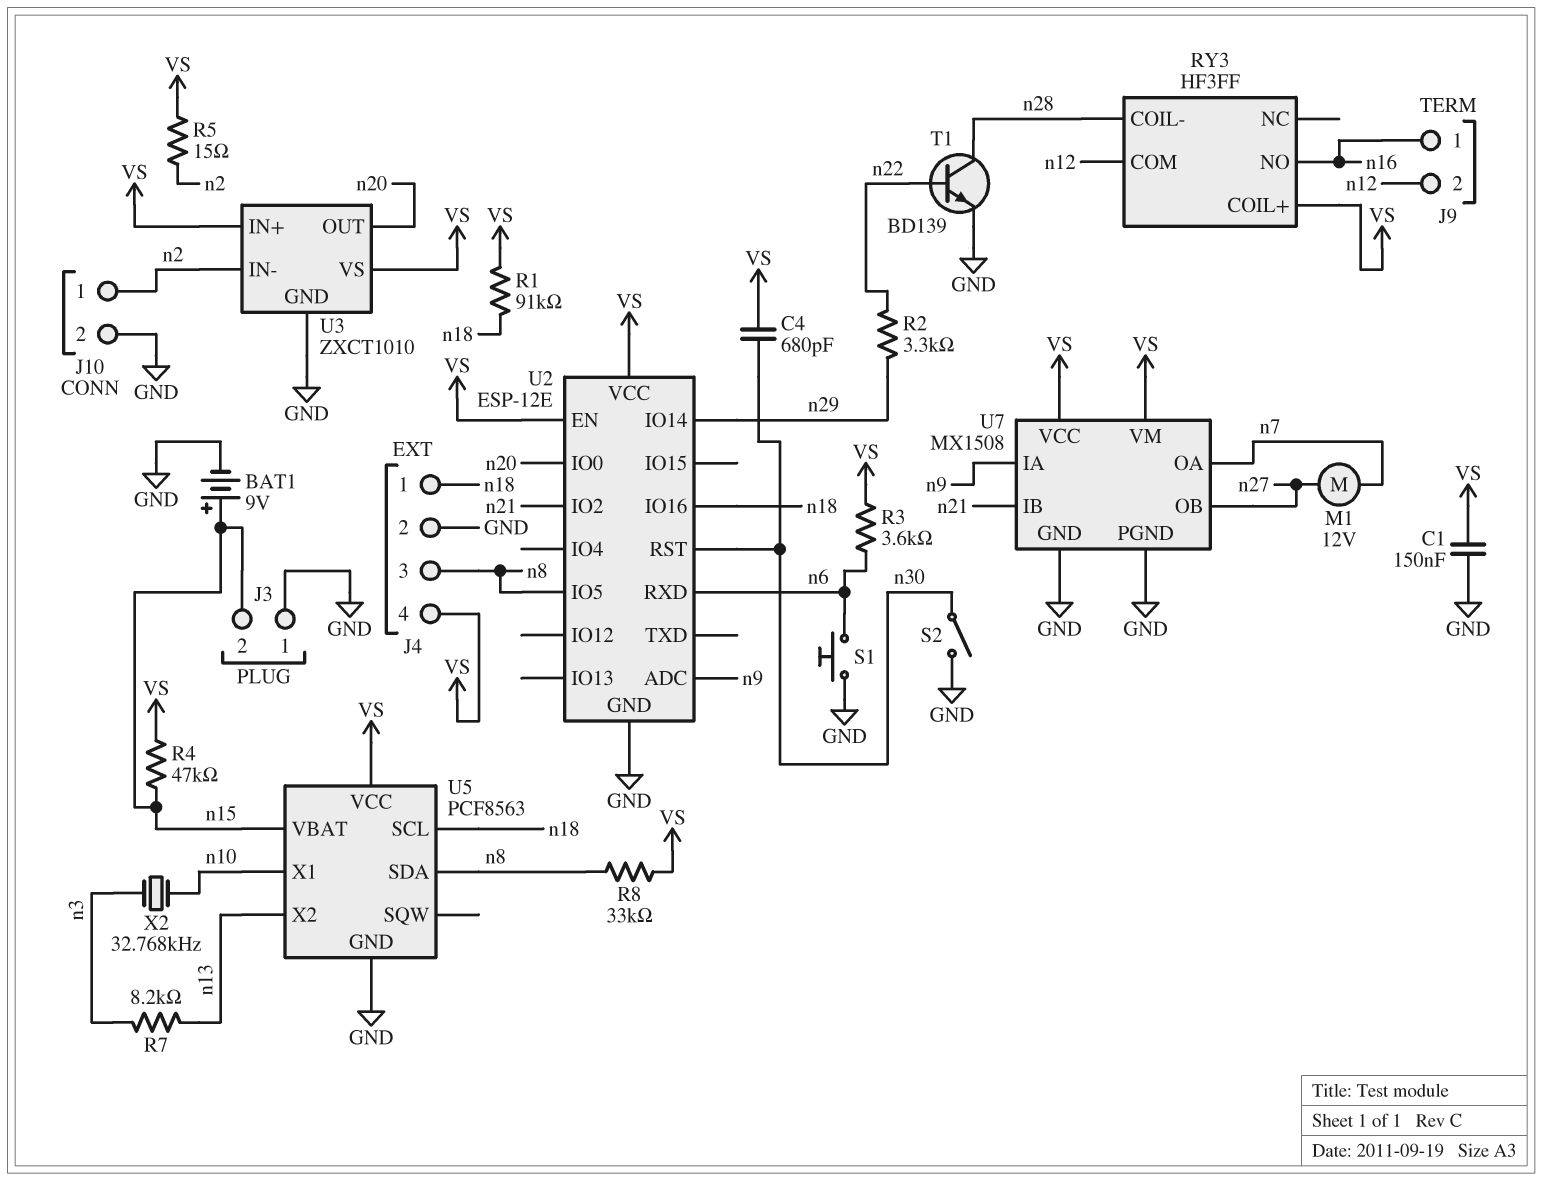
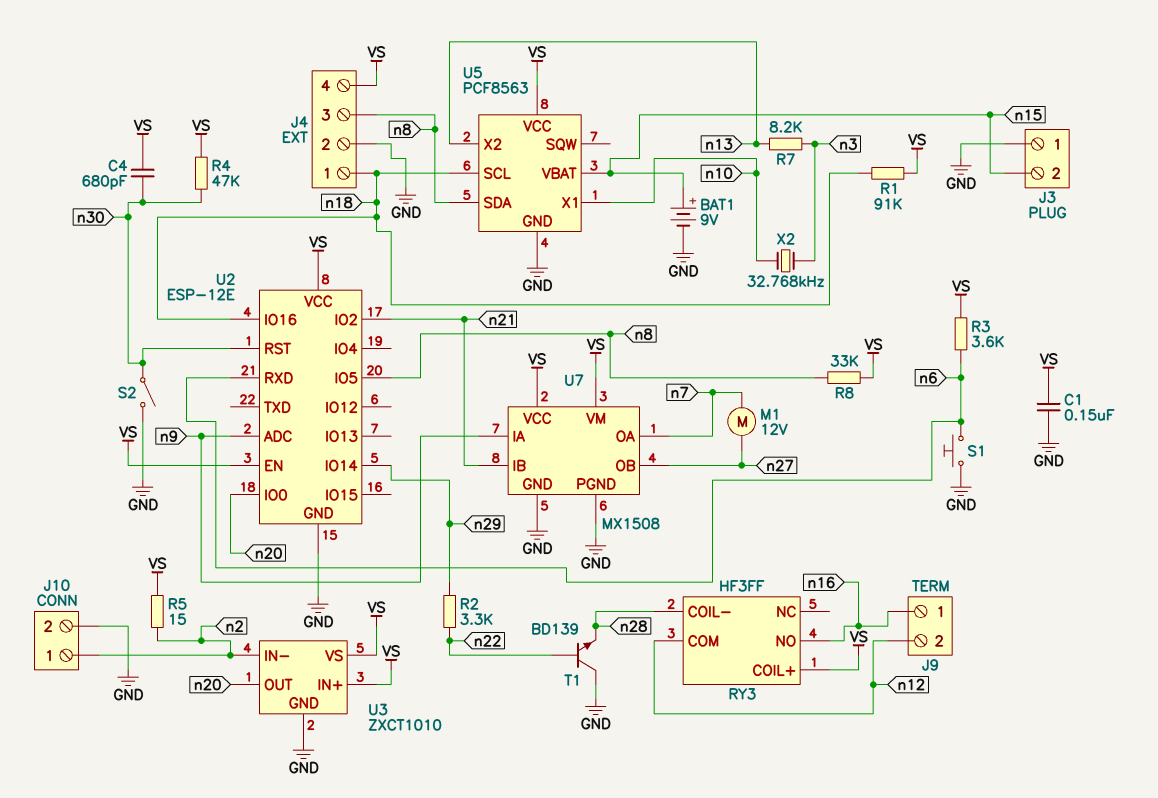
R4: 47k (VS, n15) -> 47k (VS, n30)
T1: NPN BD139 (B n22, C n28, E GND) -> NPN BD139 (B n22, C GND, E n28)

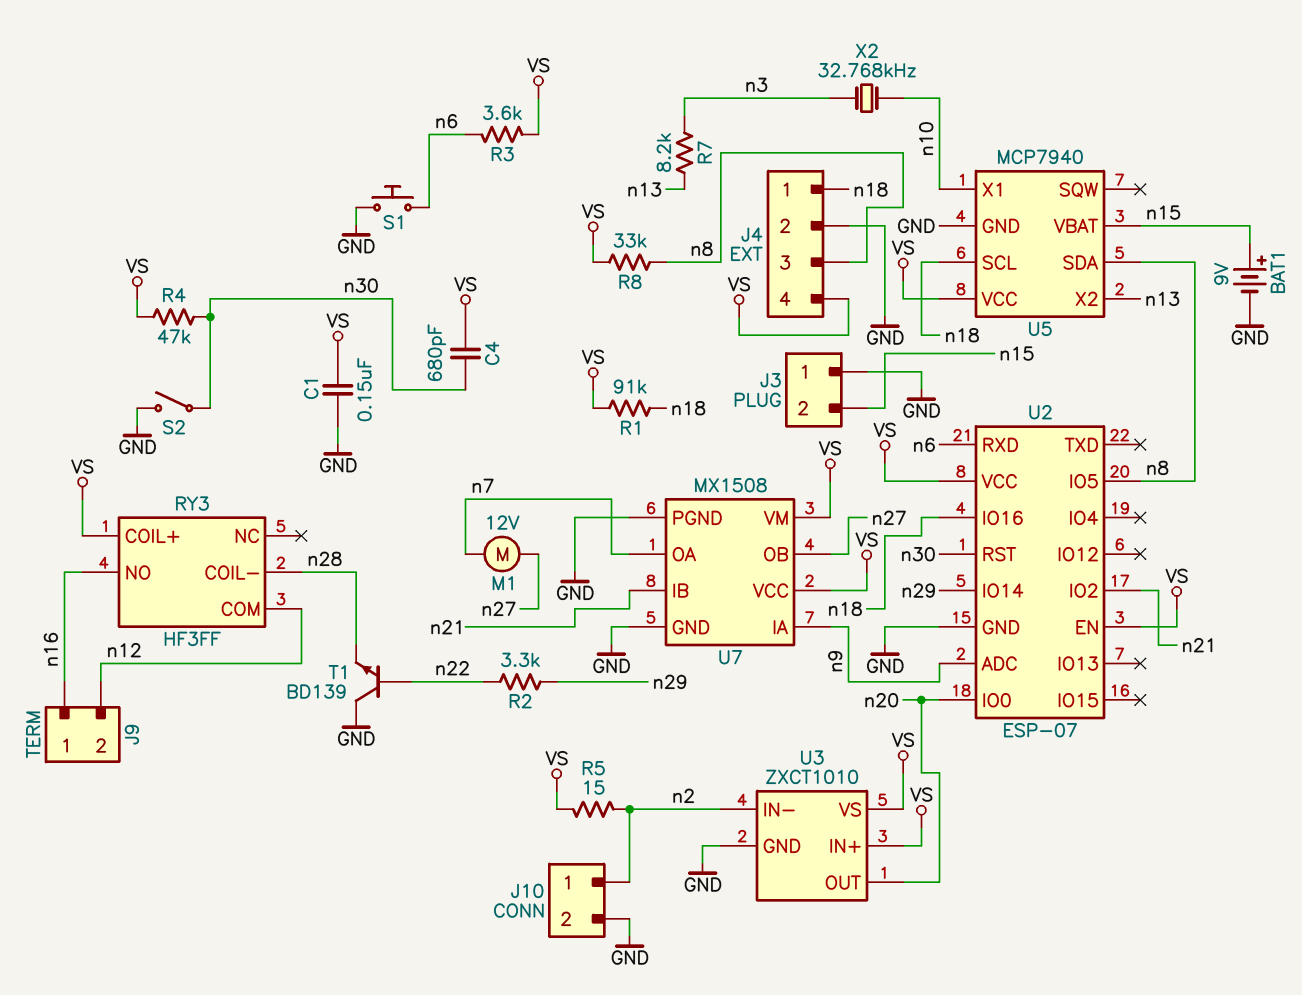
U2: ESP-12E -> ESP-07
U5: PCF8563 -> MCP7940

